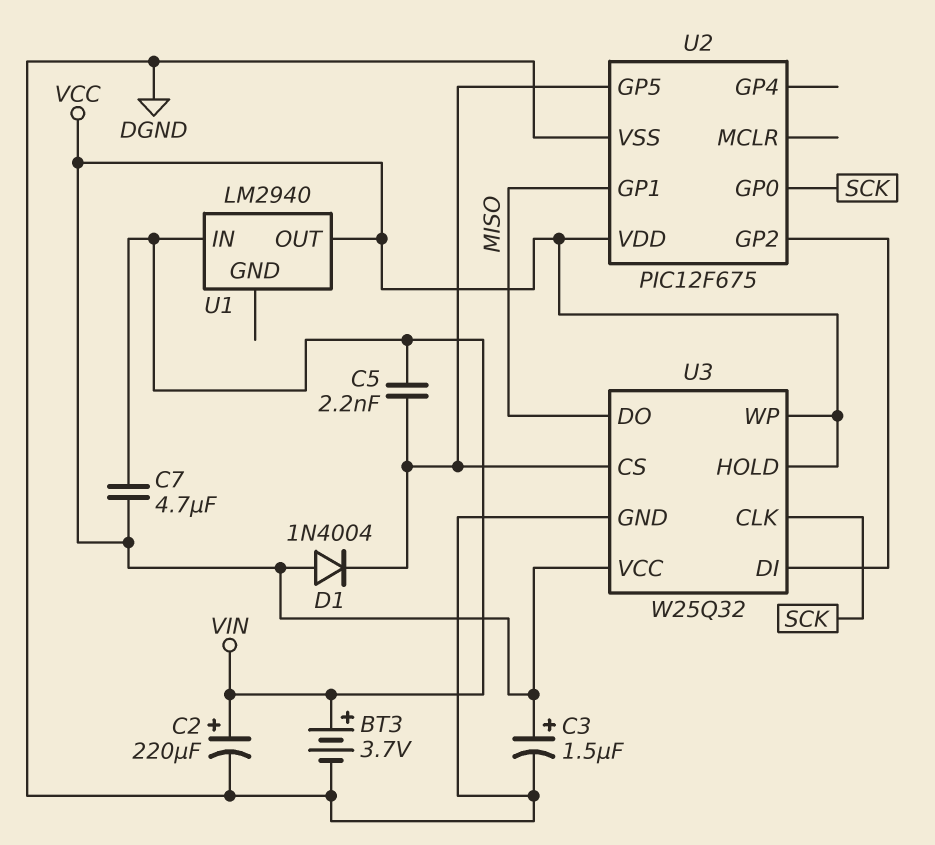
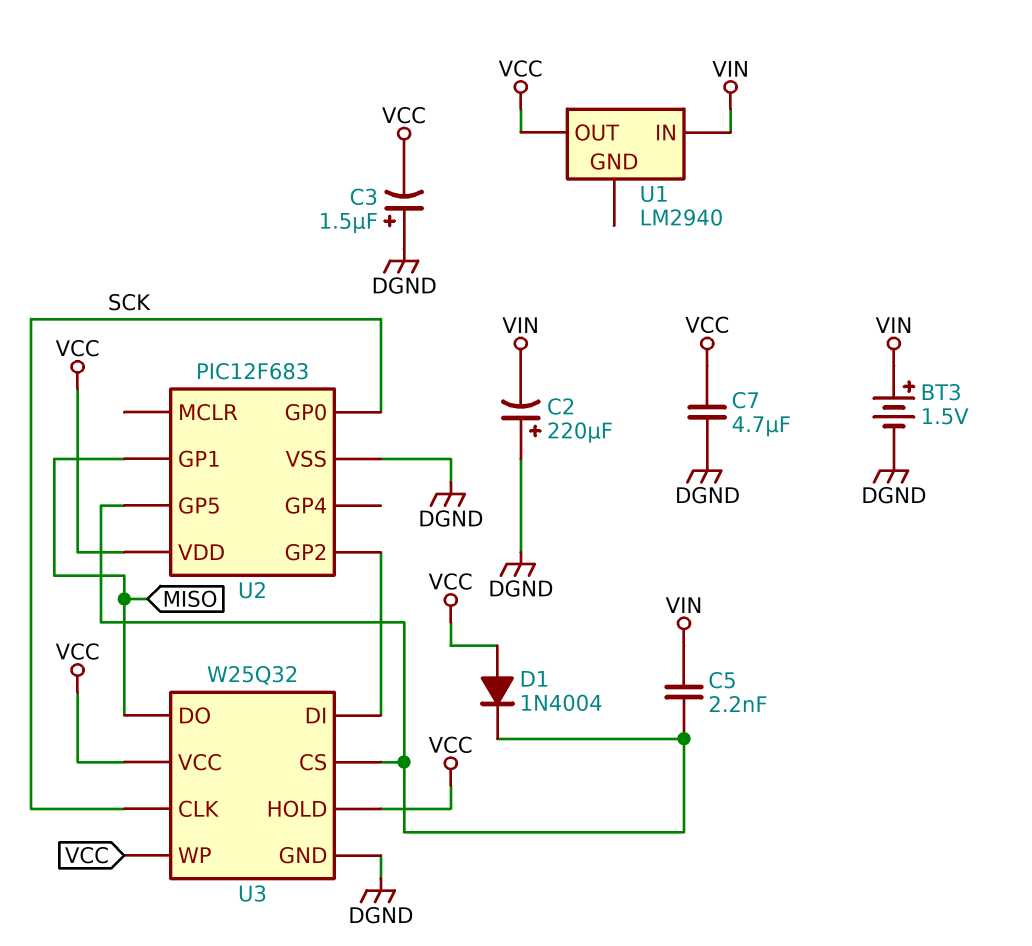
BT3: 3.7V (plus VIN, minus DGND) -> 1.5V (plus VIN, minus DGND)
C2: 220uF (plus VIN, minus DGND) -> 220uF (plus DGND, minus VIN)
C3: 1.5uF (plus VCC, minus DGND) -> 1.5uF (plus DGND, minus VCC)
C7: 4.7uF (VCC, VIN) -> 4.7uF (DGND, VCC)
U2: PIC12F675 -> PIC12F683

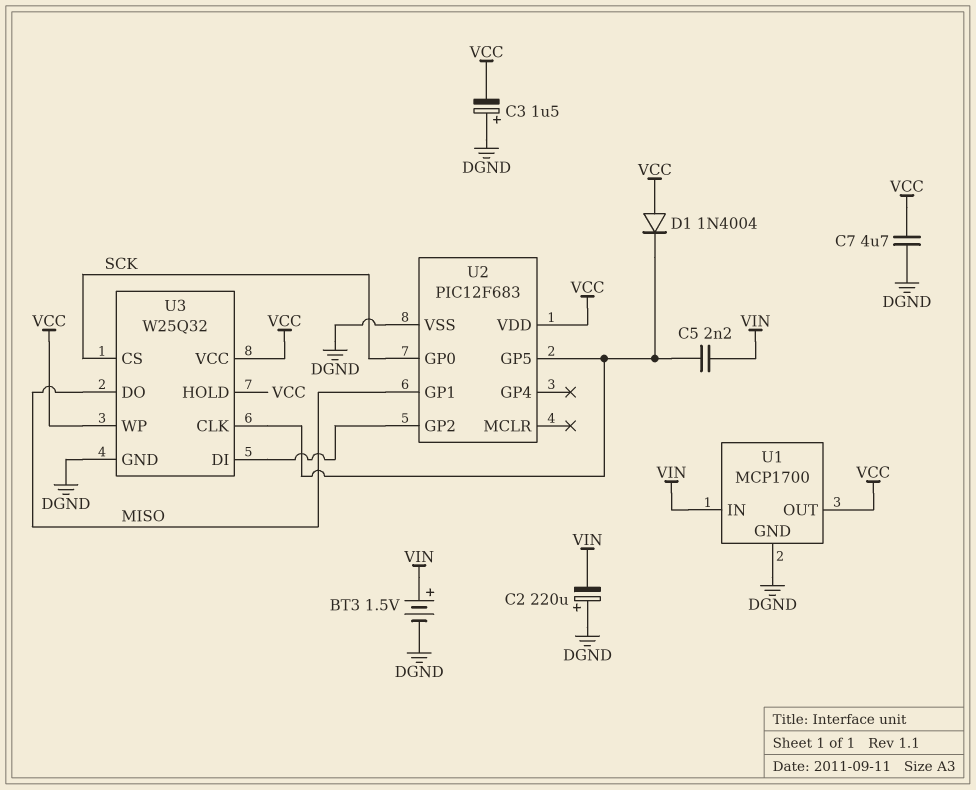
U1: LM2940 -> MCP1700
U1 pin GND: none -> DGND
U3 pin CLK: SCK -> U2/GP5
U3 pin CS: U2/GP5 -> SCK

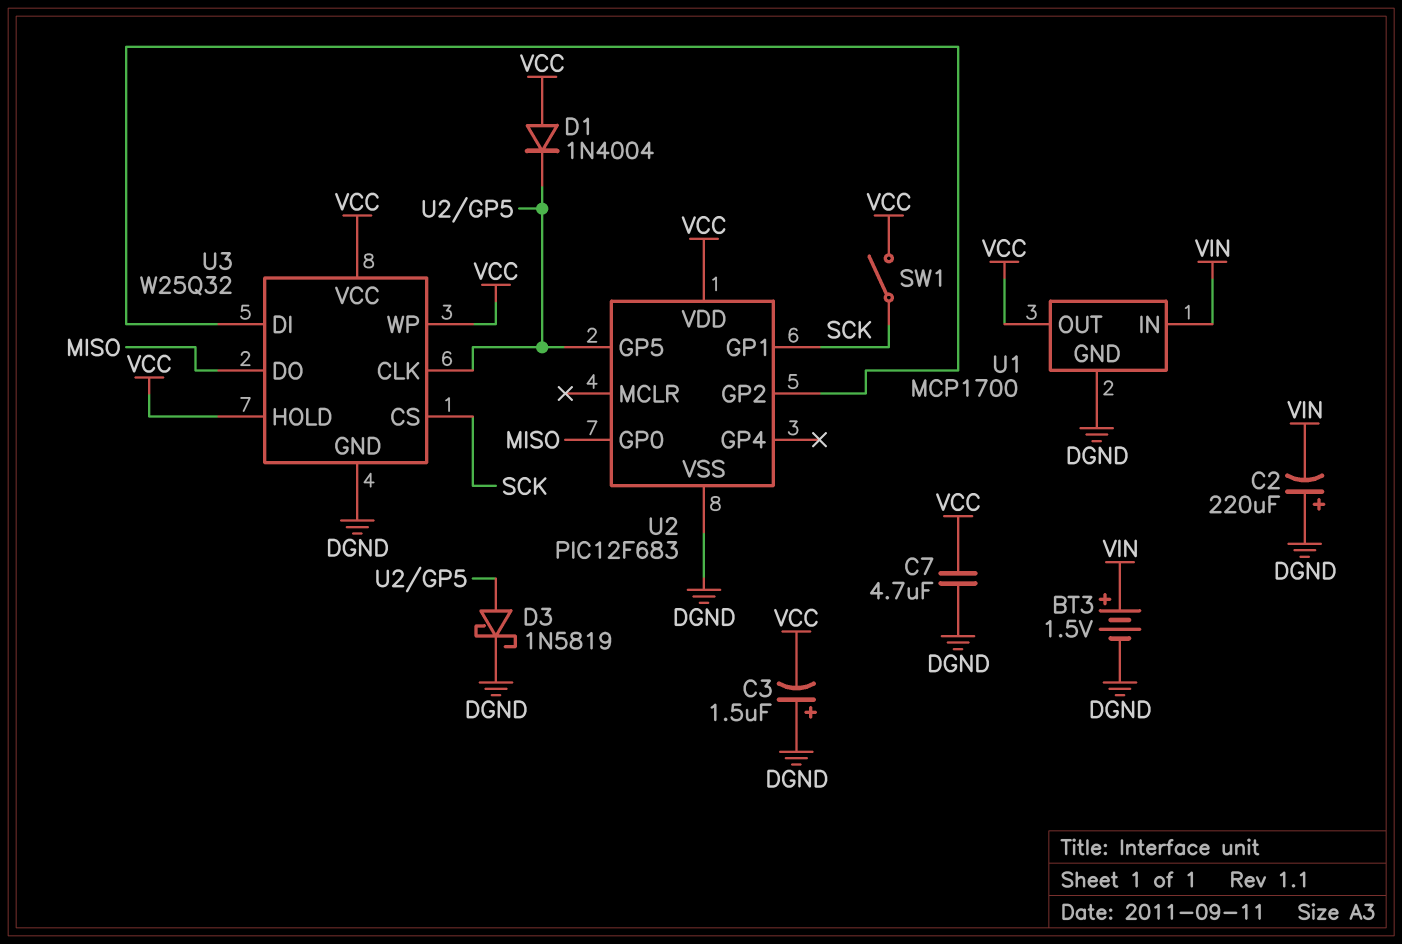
C5: 2.2nF (U2/GP5, VIN) -> none
D3: none -> schottky 1N5819 (A U2/GP5, K DGND)
SW1: none -> switch (SCK, VCC)
U2 pin GP0: SCK -> MISO
U2 pin GP1: MISO -> SCK

